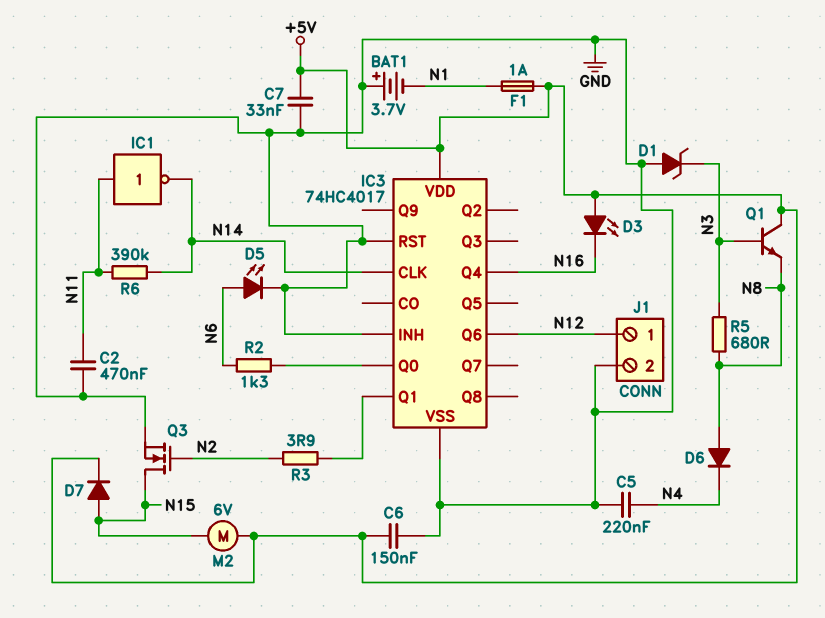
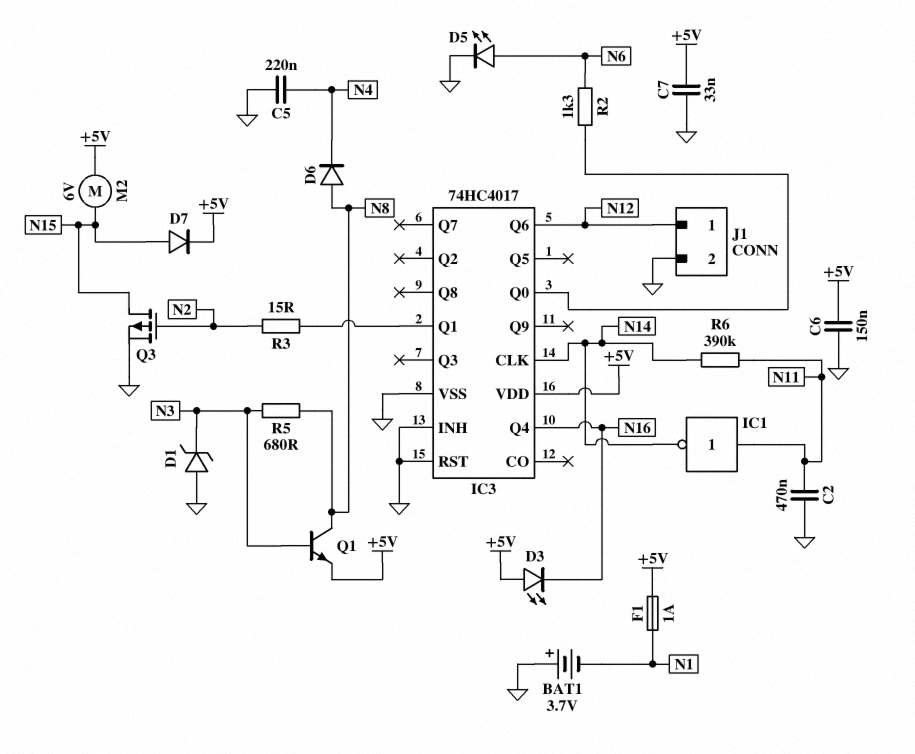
Q1: NPN (B N3, C +5V, E N8) -> NPN (B N3, C N8, E +5V)
Q3: NMOS (G N2, D N15, S GND) -> PMOS (G N2, D N15, S GND)
R3: 3.9 (IC3/Q1, N2) -> 15 (IC3/Q1, N2)

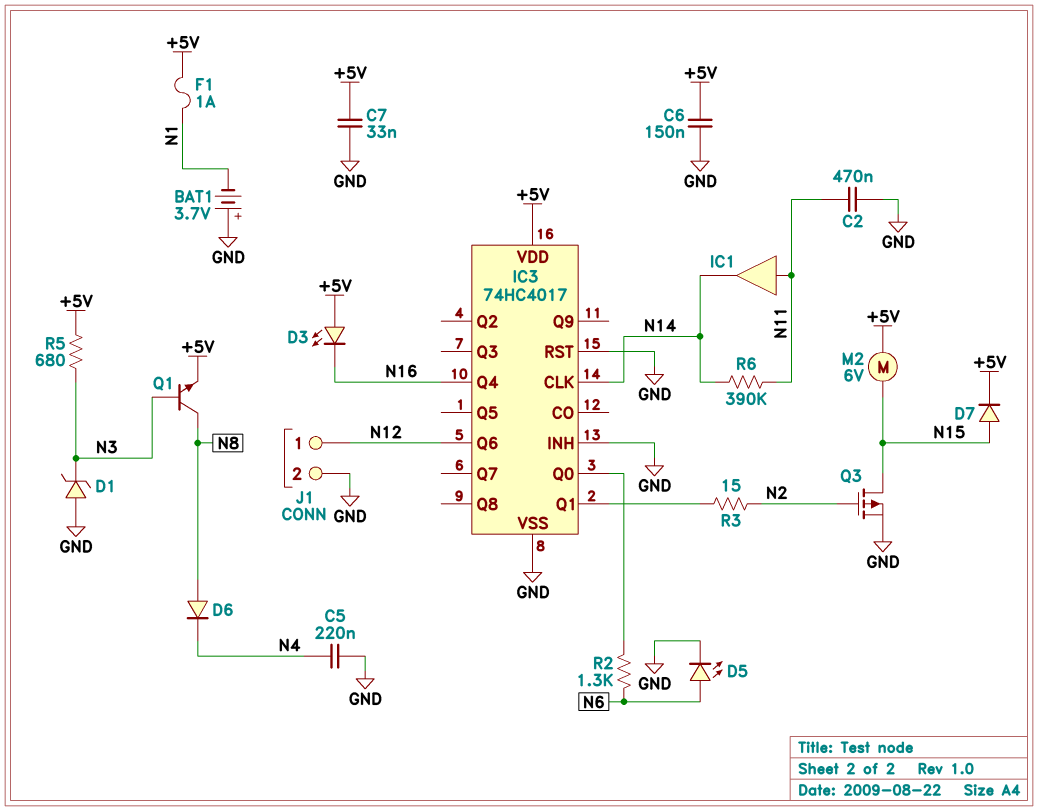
IC1: NOT (in N11, out N14) -> buffer (in N11, out N14)
R5: 680 (N3, N8) -> 680 (+5V, N3)

